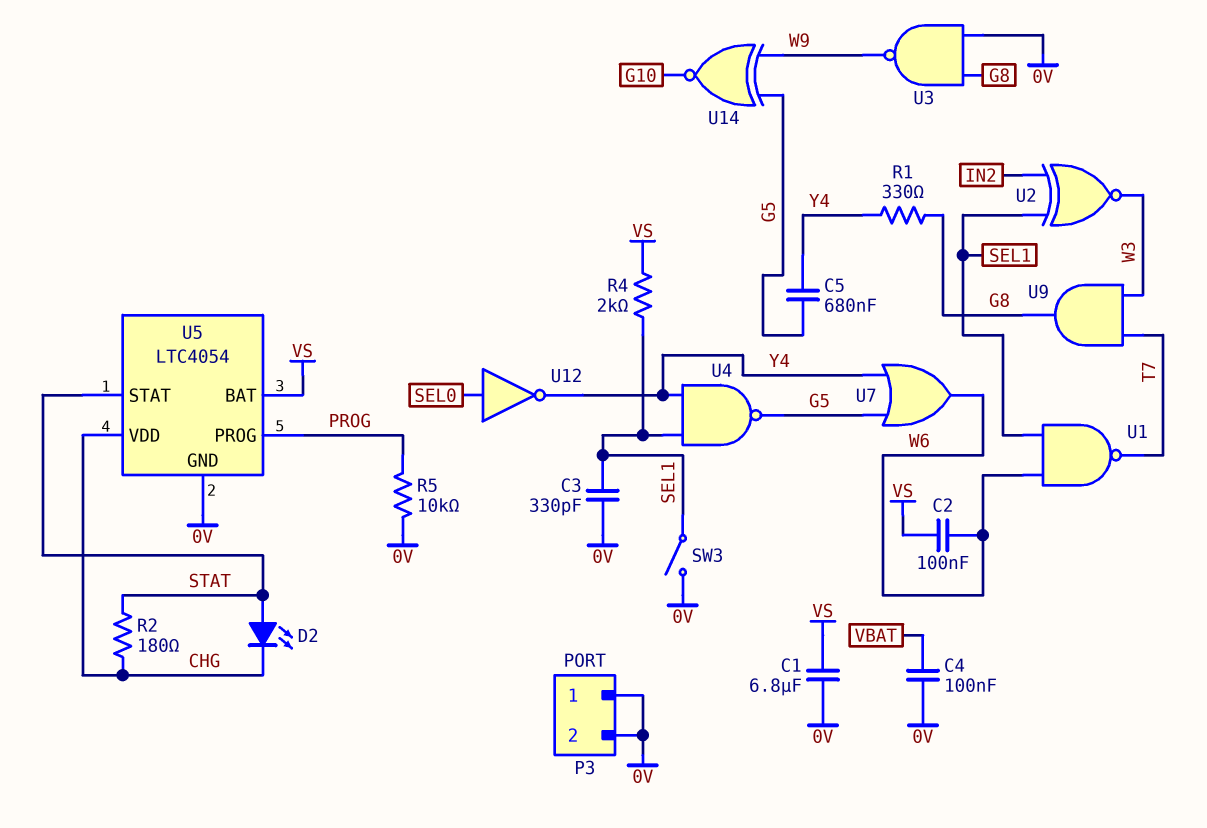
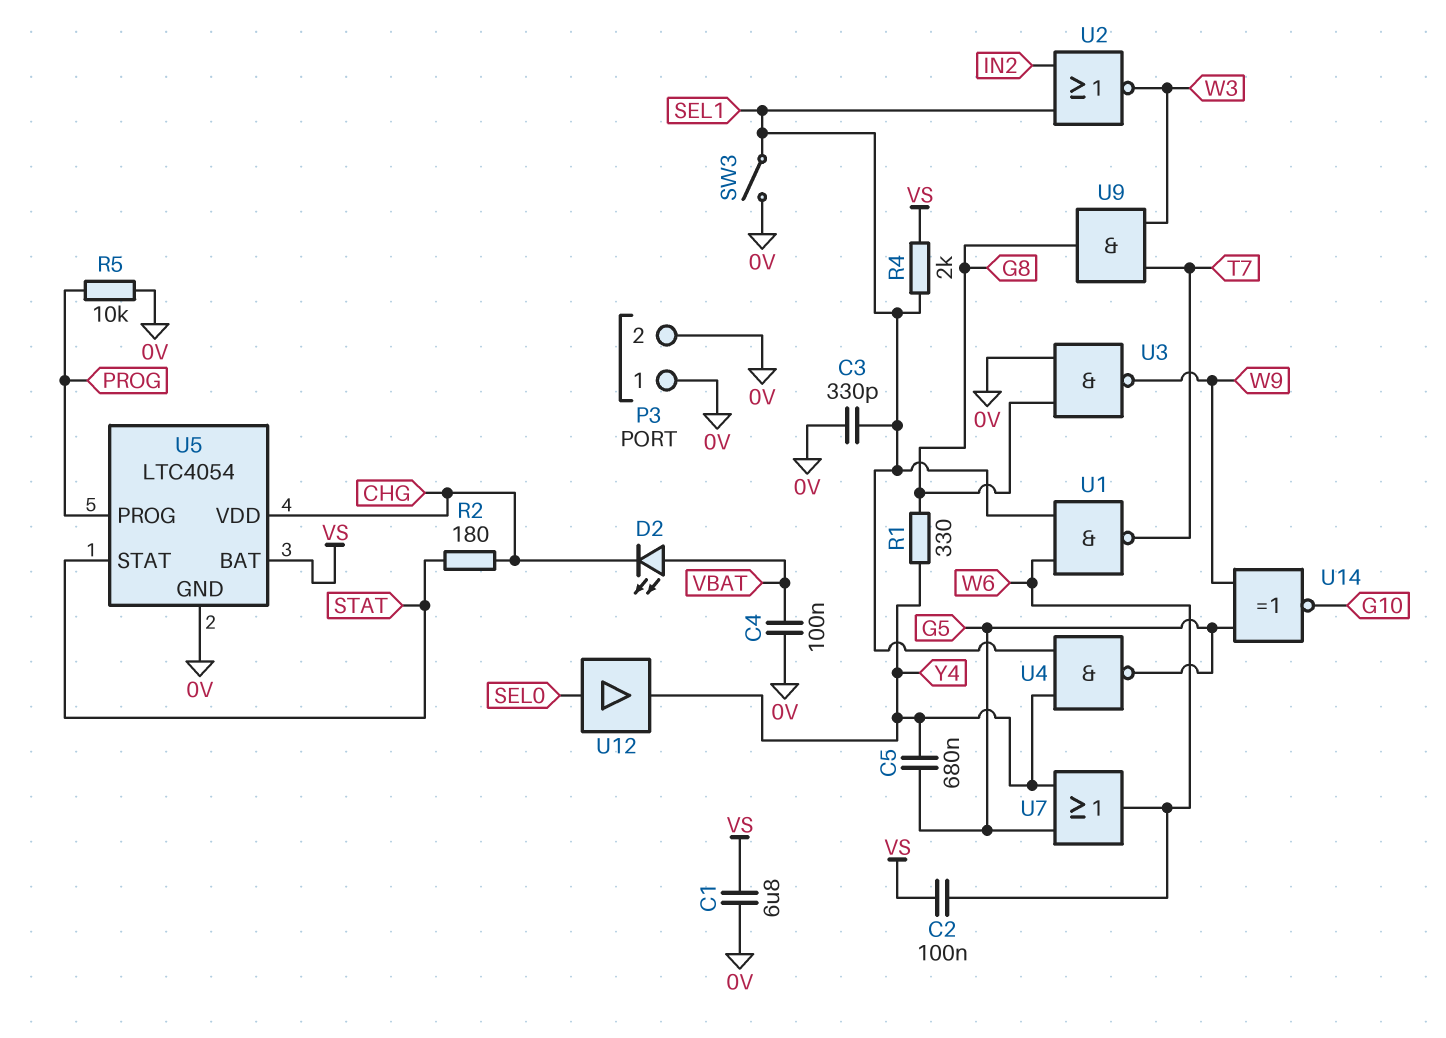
D2: LED (A STAT, K CHG) -> LED (A VBAT, K CHG)
U2: XNOR (in IN2, in SEL1, out W3) -> NOR (in IN2, in SEL1, out W3)
U12: NOT (in SEL0, out Y4) -> buffer (in SEL0, out Y4)

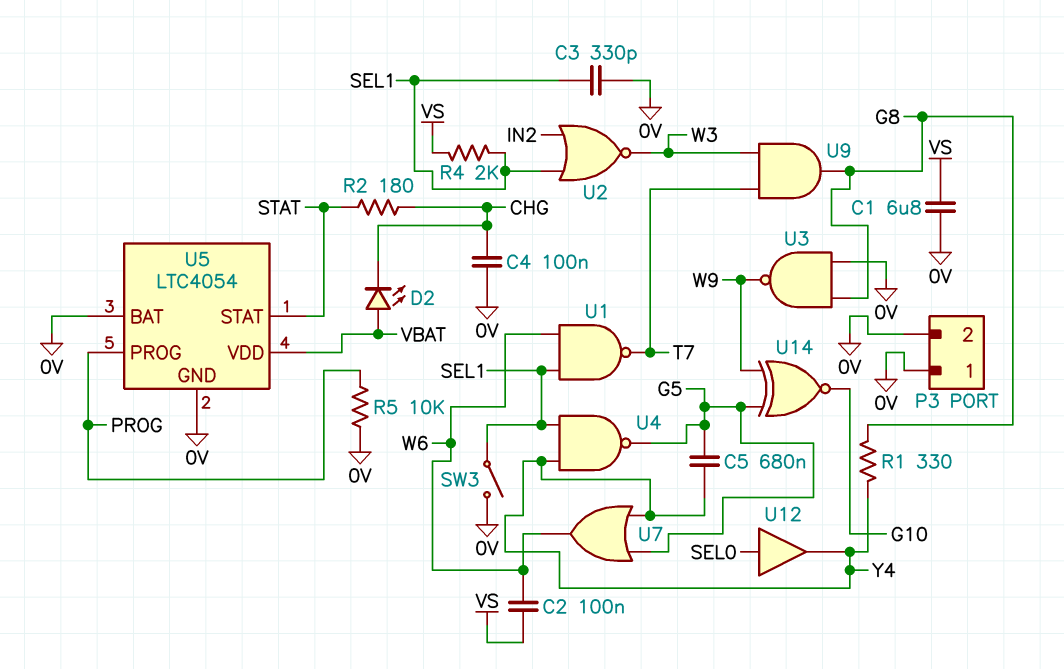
C4: 100nF (0V, VBAT) -> 100nF (0V, CHG)
U5 pin BAT: VS -> 0V
U5 pin VDD: CHG -> VBAT

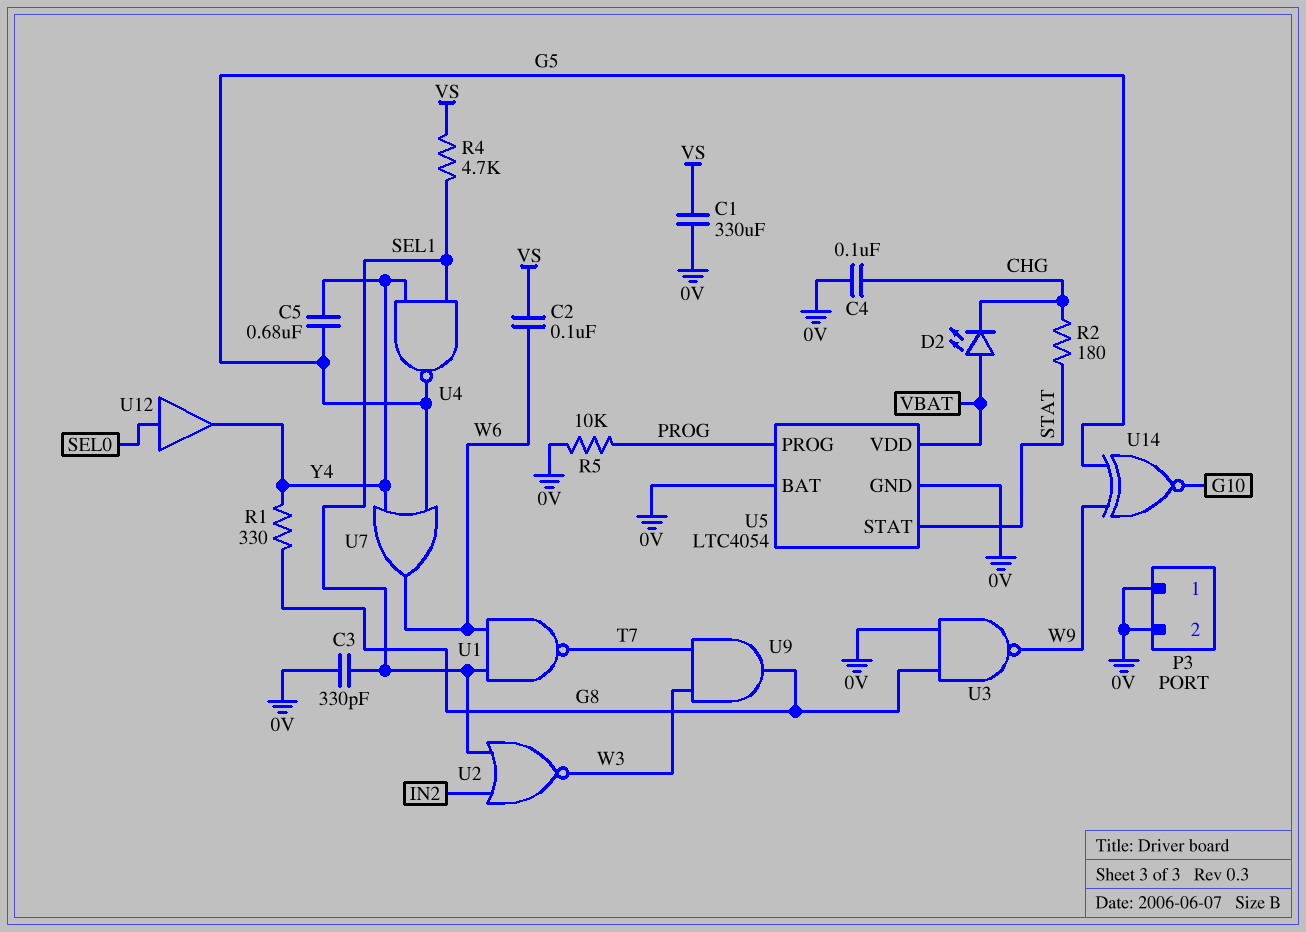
C1: 6.8uF (0V, VS) -> 330uF (0V, VS)
R4: 2k (SEL1, VS) -> 4.7k (SEL1, VS)
SW3: switch (0V, SEL1) -> none

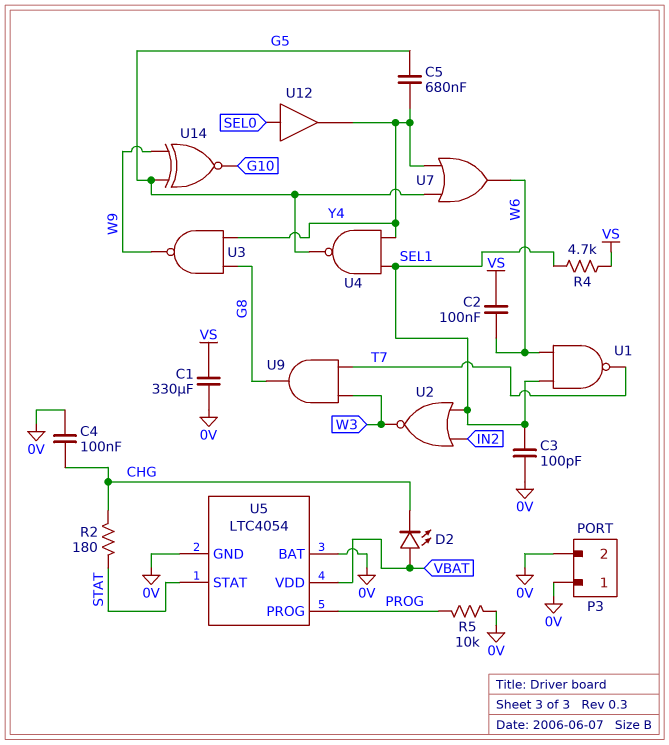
C3: 330pF (0V, SEL1) -> 100pF (0V, SEL1)
R1: 330 (G8, Y4) -> none
U3: NAND (in 0V, in G8, out W9) -> NAND (in G8, in Y4, out W9)

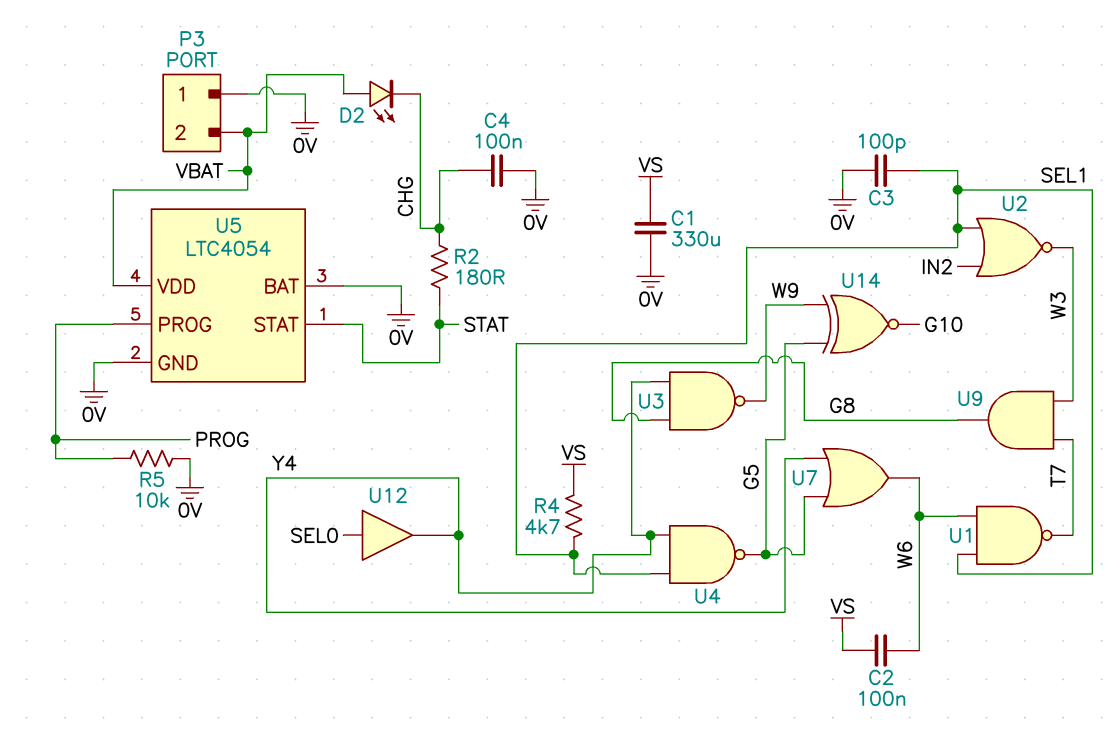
C5: 680nF (G5, Y4) -> none
P3 pin 2: 0V -> VBAT

